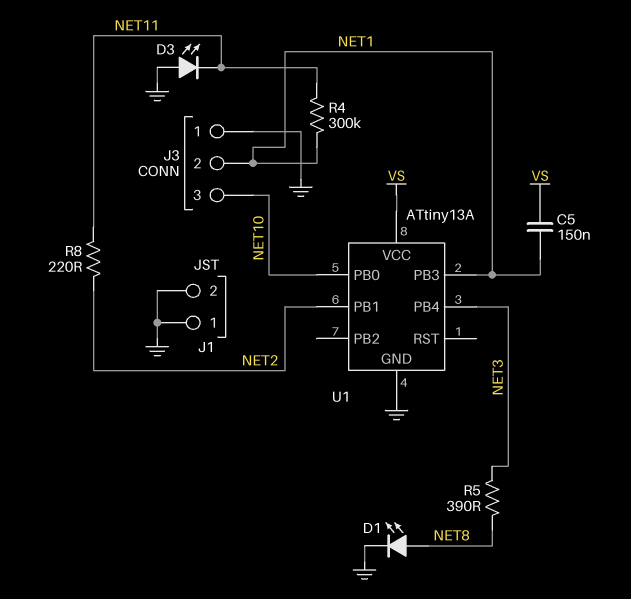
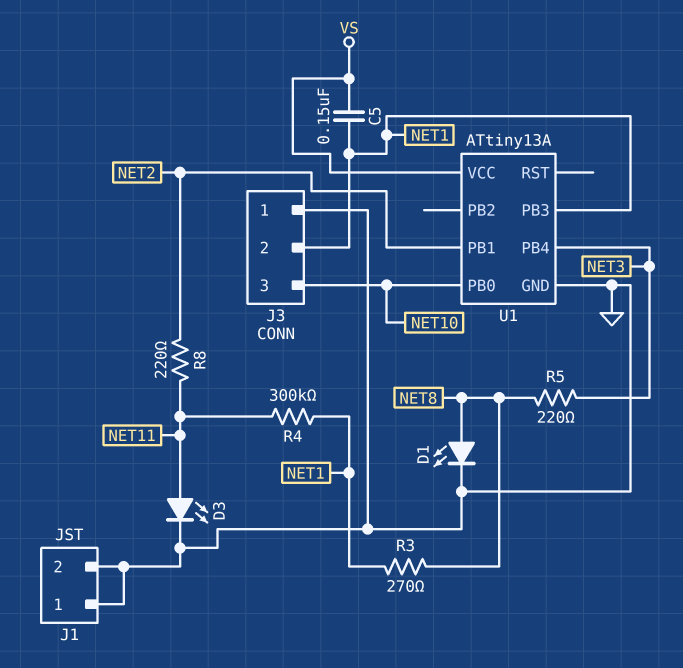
D3: LED (A GND, K NET11) -> LED (A NET11, K GND)
R3: none -> 270 (NET1, NET8)
R5: 390 (NET3, NET8) -> 220 (NET3, NET8)

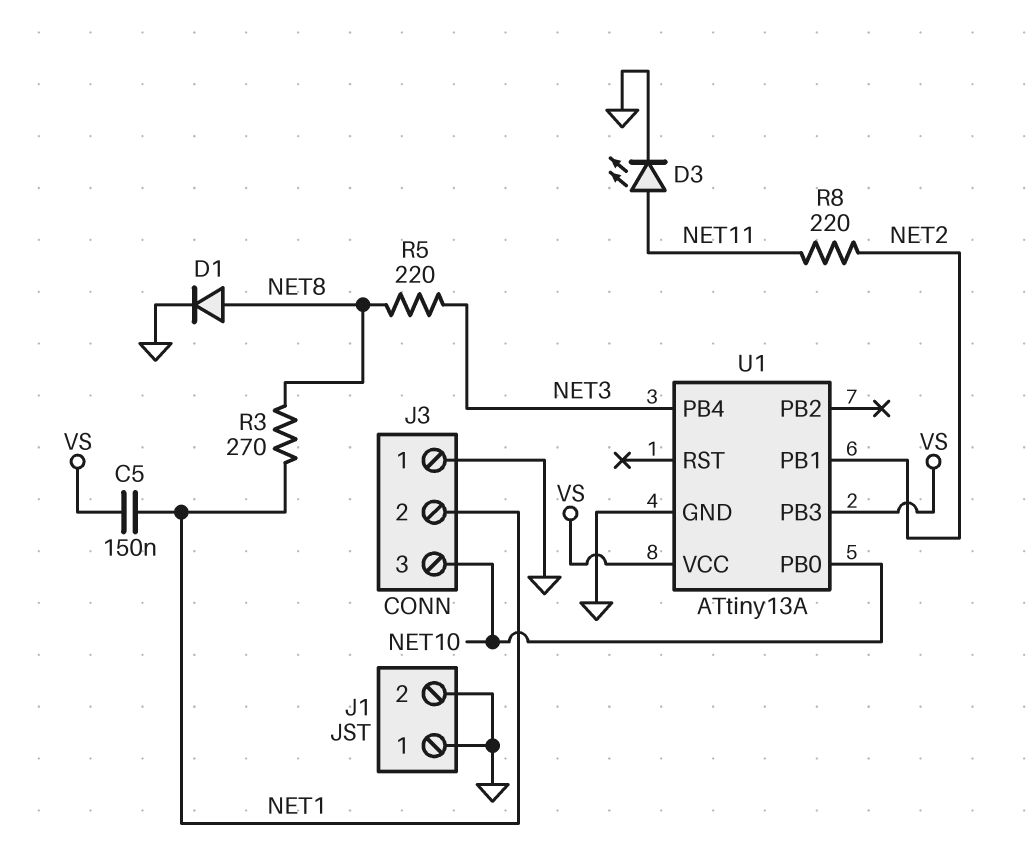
D1: LED (A NET8, K GND) -> diode (A NET8, K GND)
R4: 300k (NET1, NET11) -> none
U1 pin PB3: NET1 -> VS

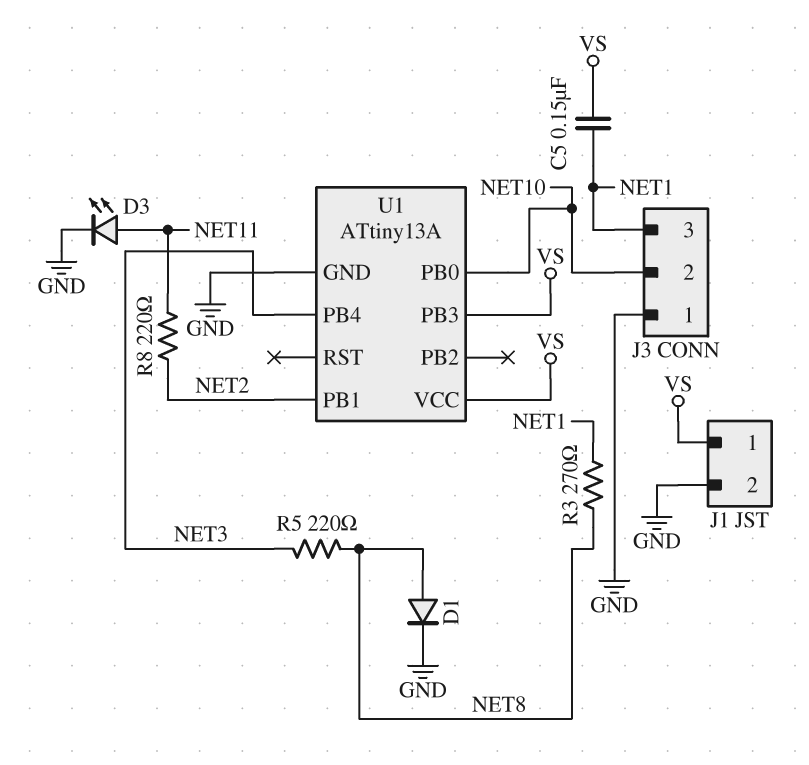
J1 pin 1: GND -> VS
J3 pin 2: NET1 -> NET10
J3 pin 3: NET10 -> NET1

